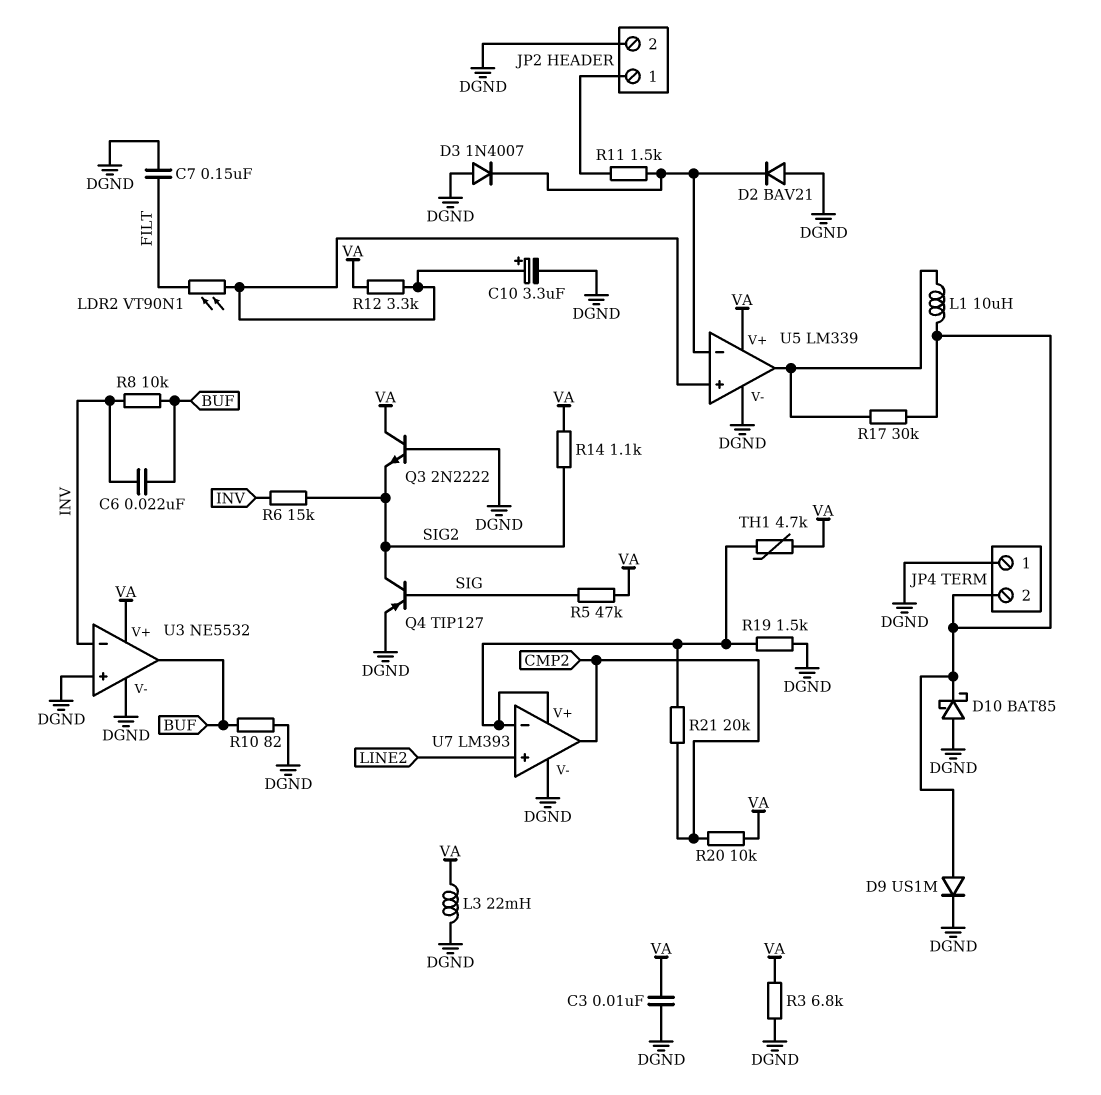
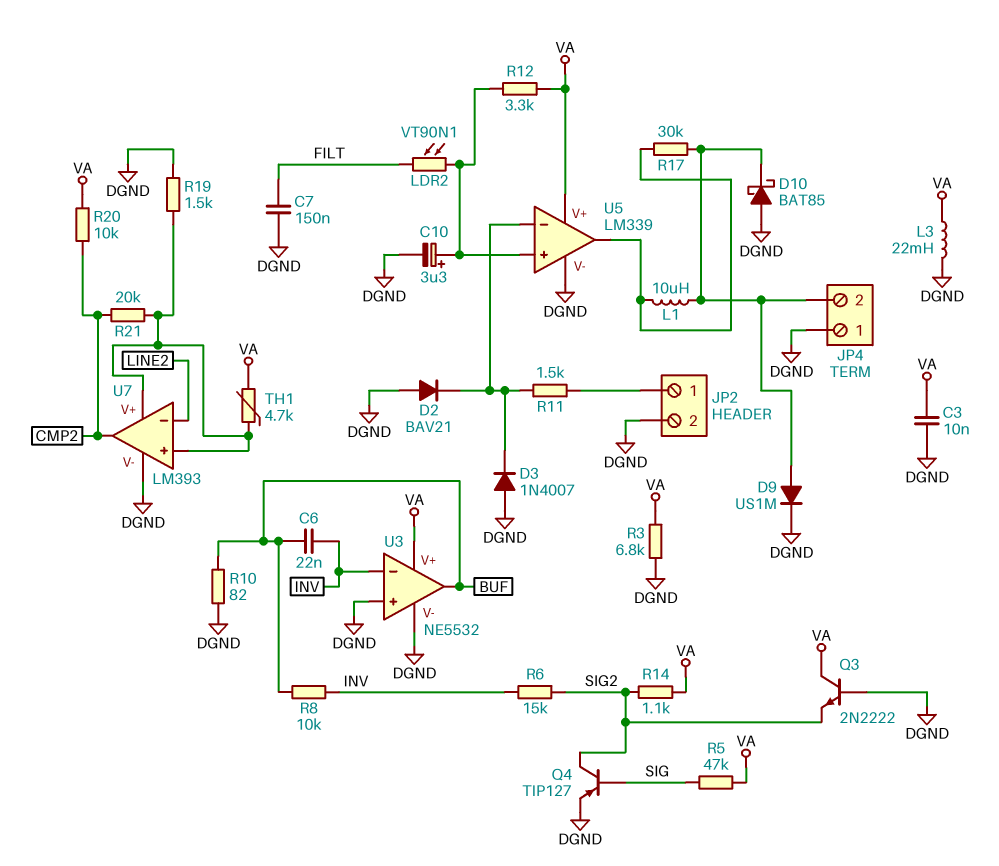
U7 pin in+: LINE2 -> U7/V+
U7 pin in-: U7/V+ -> LINE2

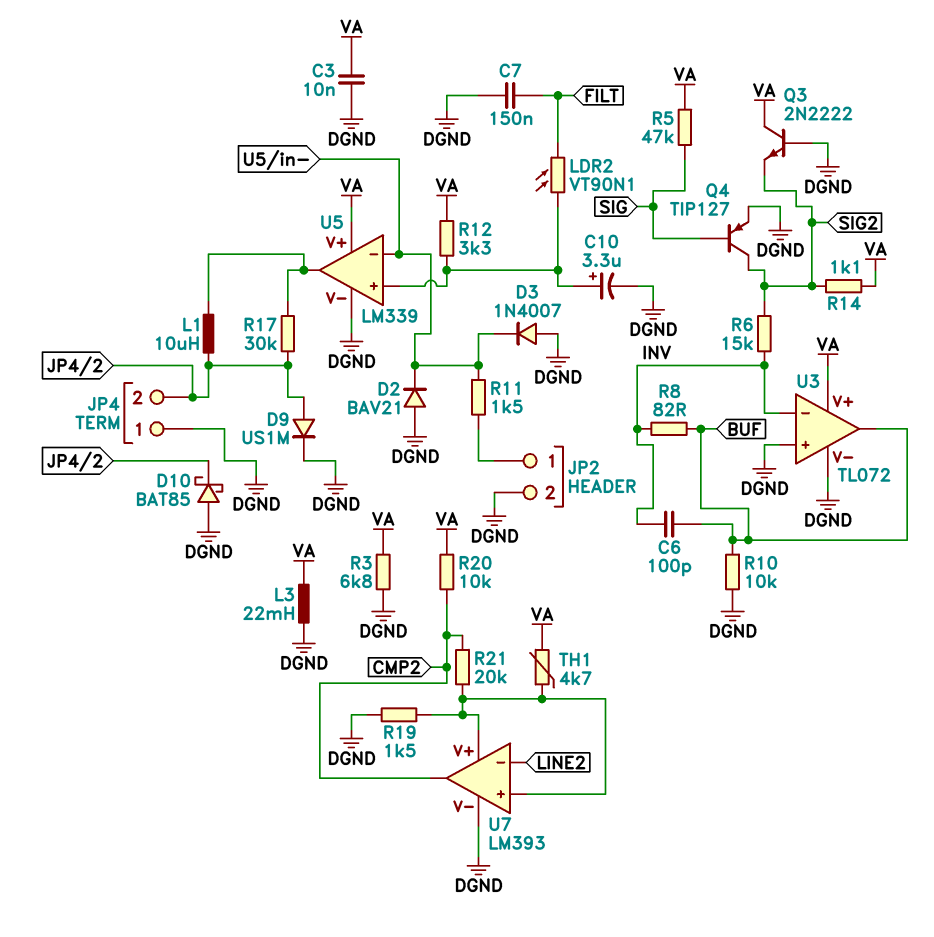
C6: 22nF (BUF, INV) -> 100pF (BUF, INV)
R8: 10k (BUF, INV) -> 82 (BUF, INV)
R10: 82 (BUF, DGND) -> 10k (BUF, DGND)
U3: NE5532 -> TL072

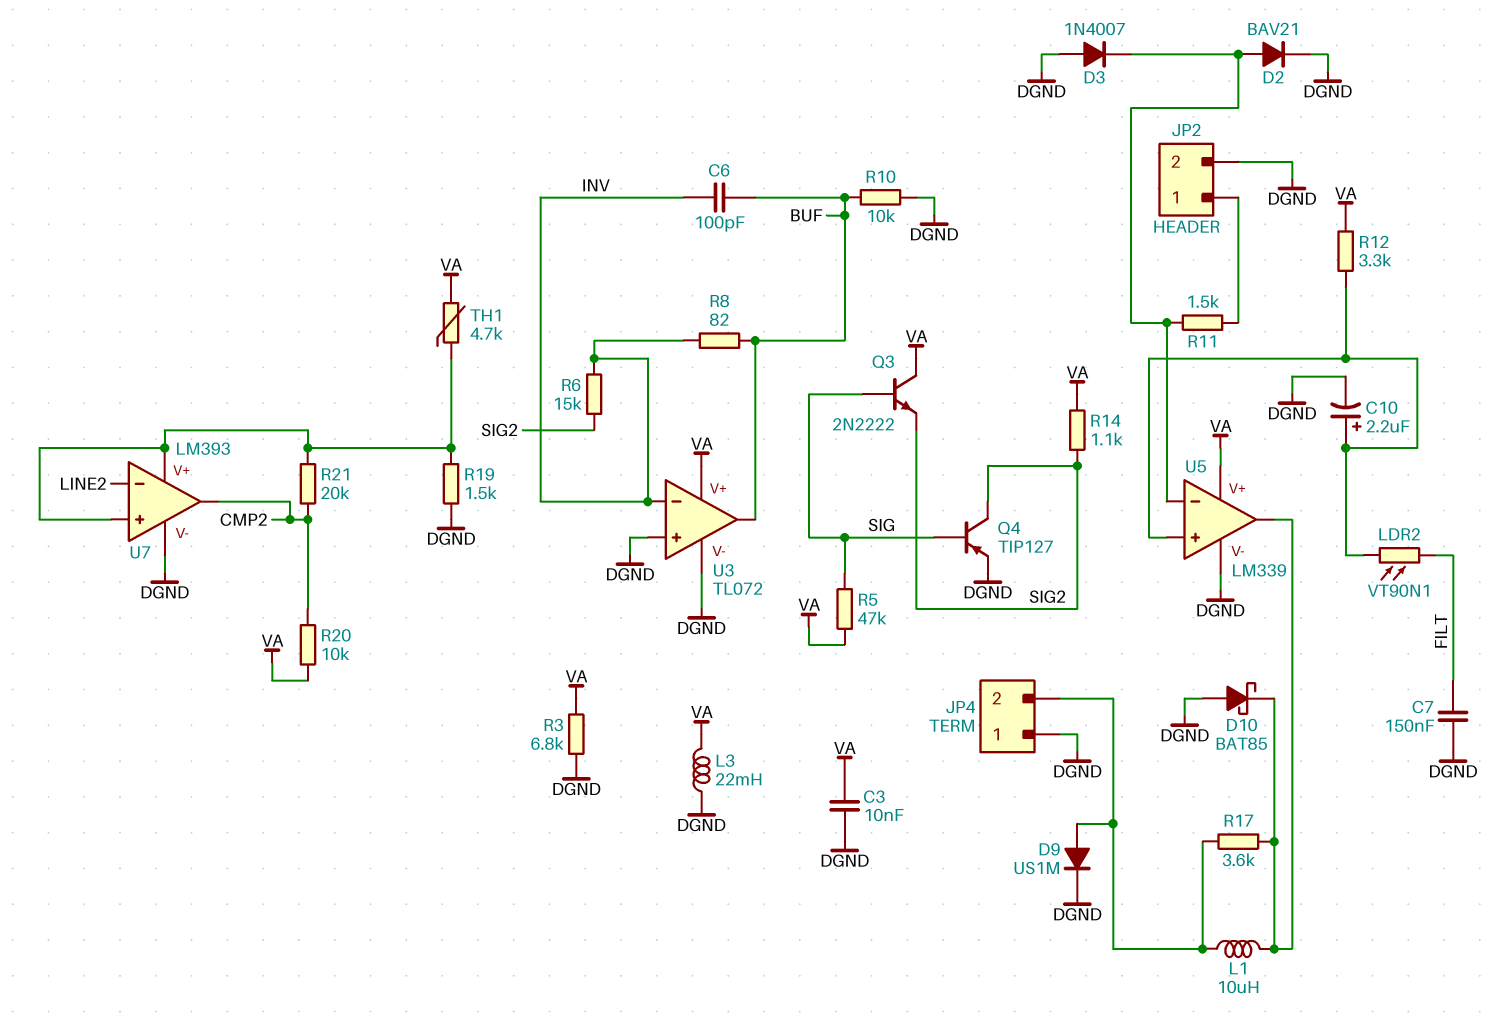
C10: 3.3uF (plus U5/in+, minus DGND) -> 2.2uF (plus U5/in+, minus DGND)
D2: diode BAV21 (A DGND, K U5/in-) -> diode BAV21 (A U5/in-, K DGND)
D10: schottky BAT85 (A DGND, K JP4/2) -> schottky BAT85 (A DGND, K U5/out)
Q3: NPN 2N2222 (B DGND, C VA, E SIG2) -> NPN 2N2222 (B SIG, C VA, E SIG2)
R17: 30k (JP4/2, U5/out) -> 3.6k (JP4/2, U5/out)

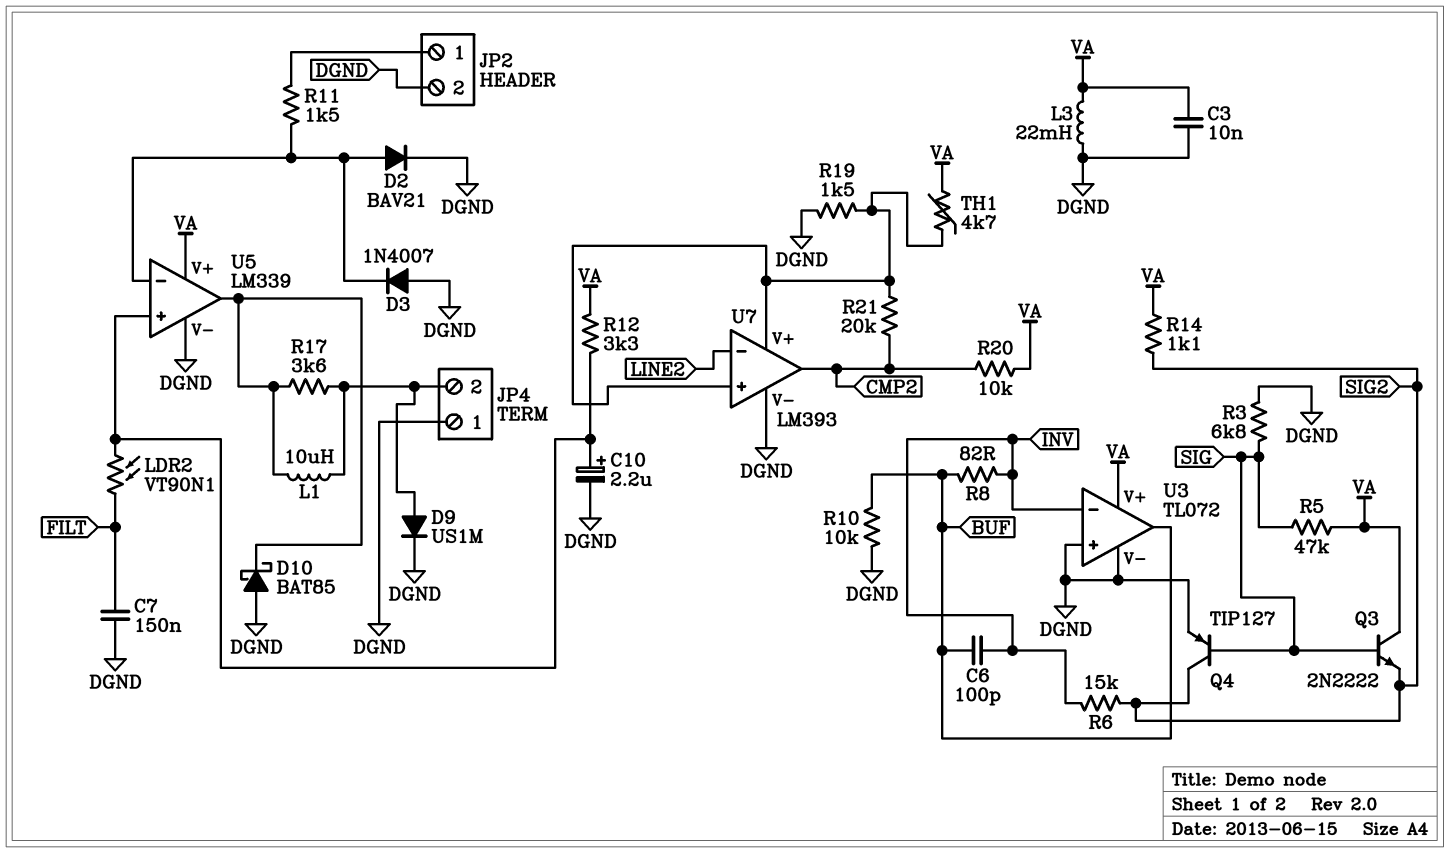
R3: 6.8k (DGND, VA) -> 6.8k (DGND, SIG)

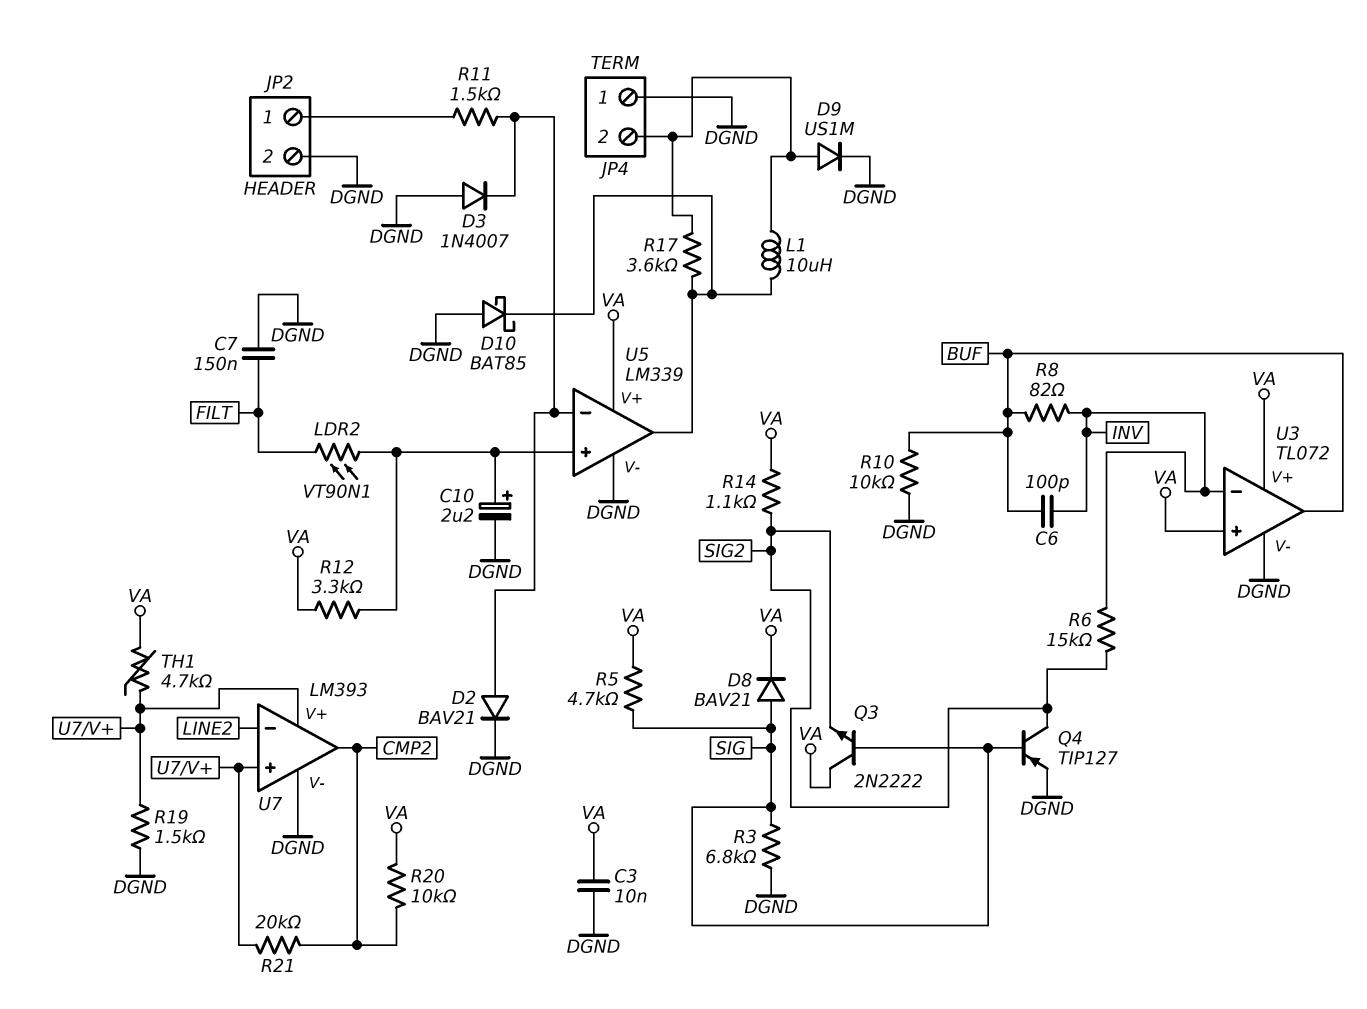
D8: none -> diode BAV21 (A SIG, K VA)
L3: 22mH (DGND, VA) -> none
R5: 47k (SIG, VA) -> 4.7k (SIG, VA)
U3 pin in+: DGND -> VA

